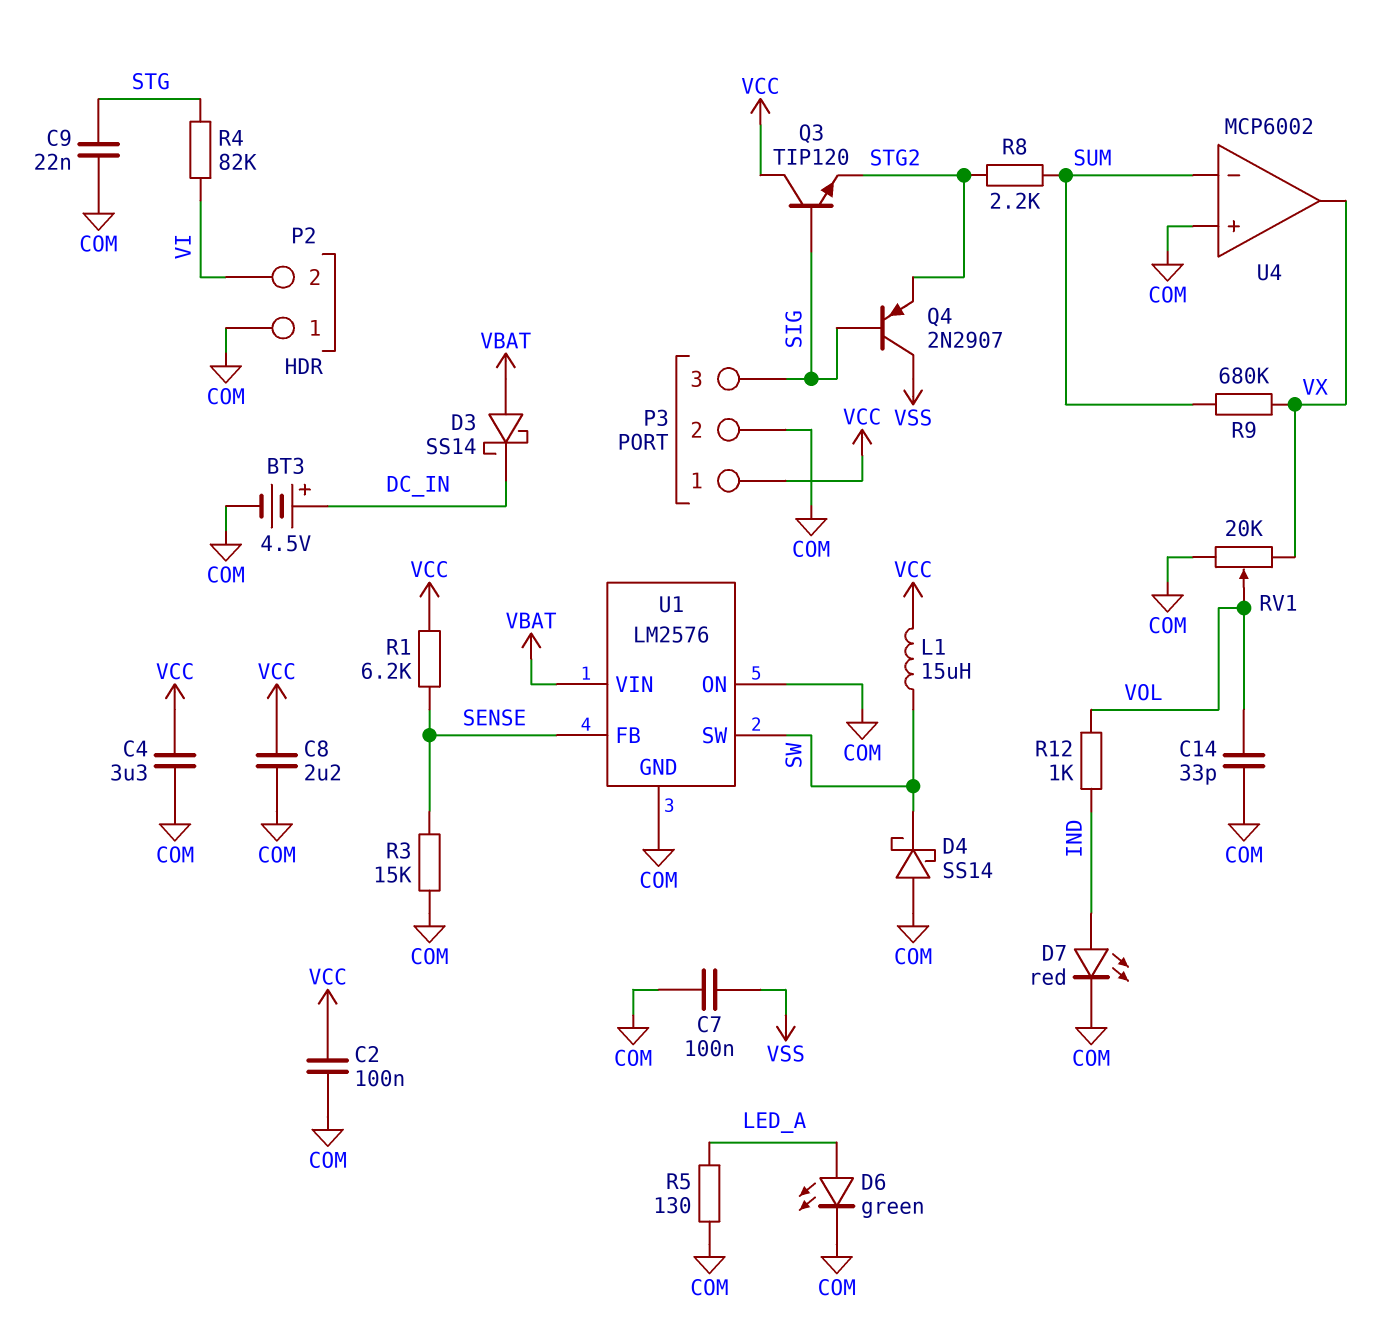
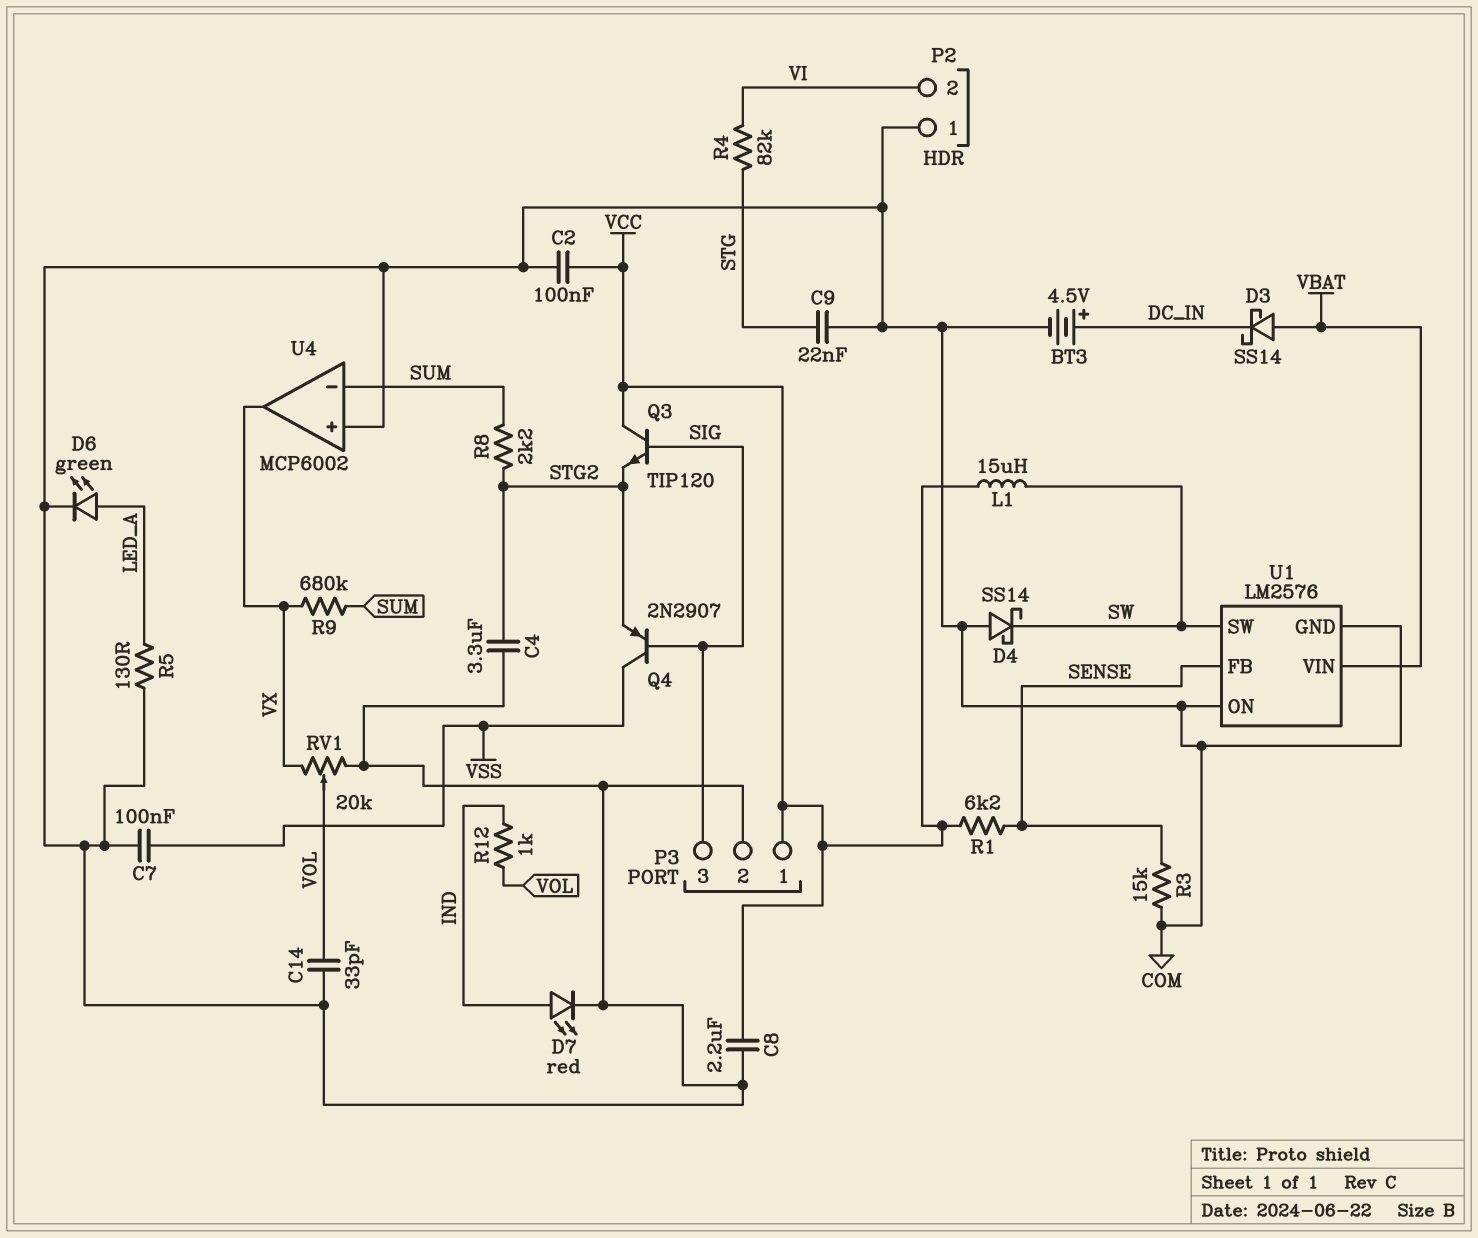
C4: 3.3uF (COM, VCC) -> 3.3uF (COM, STG2)

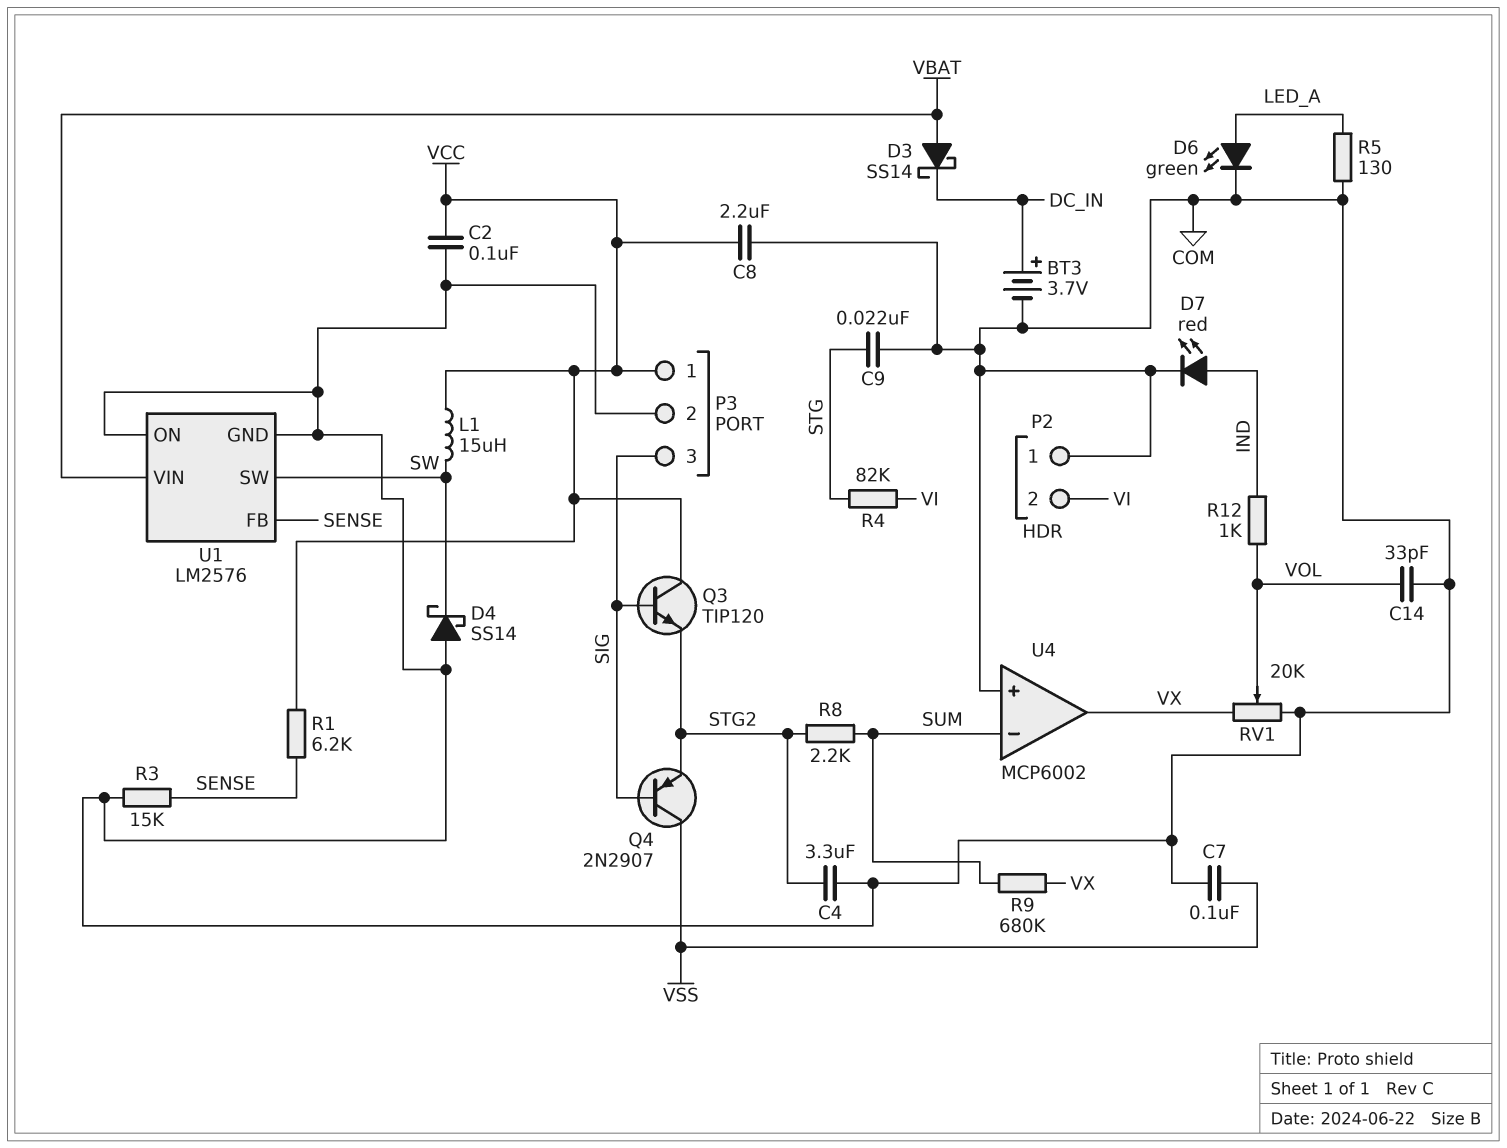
BT3: 4.5V (plus DC_IN, minus COM) -> 3.7V (plus DC_IN, minus COM)

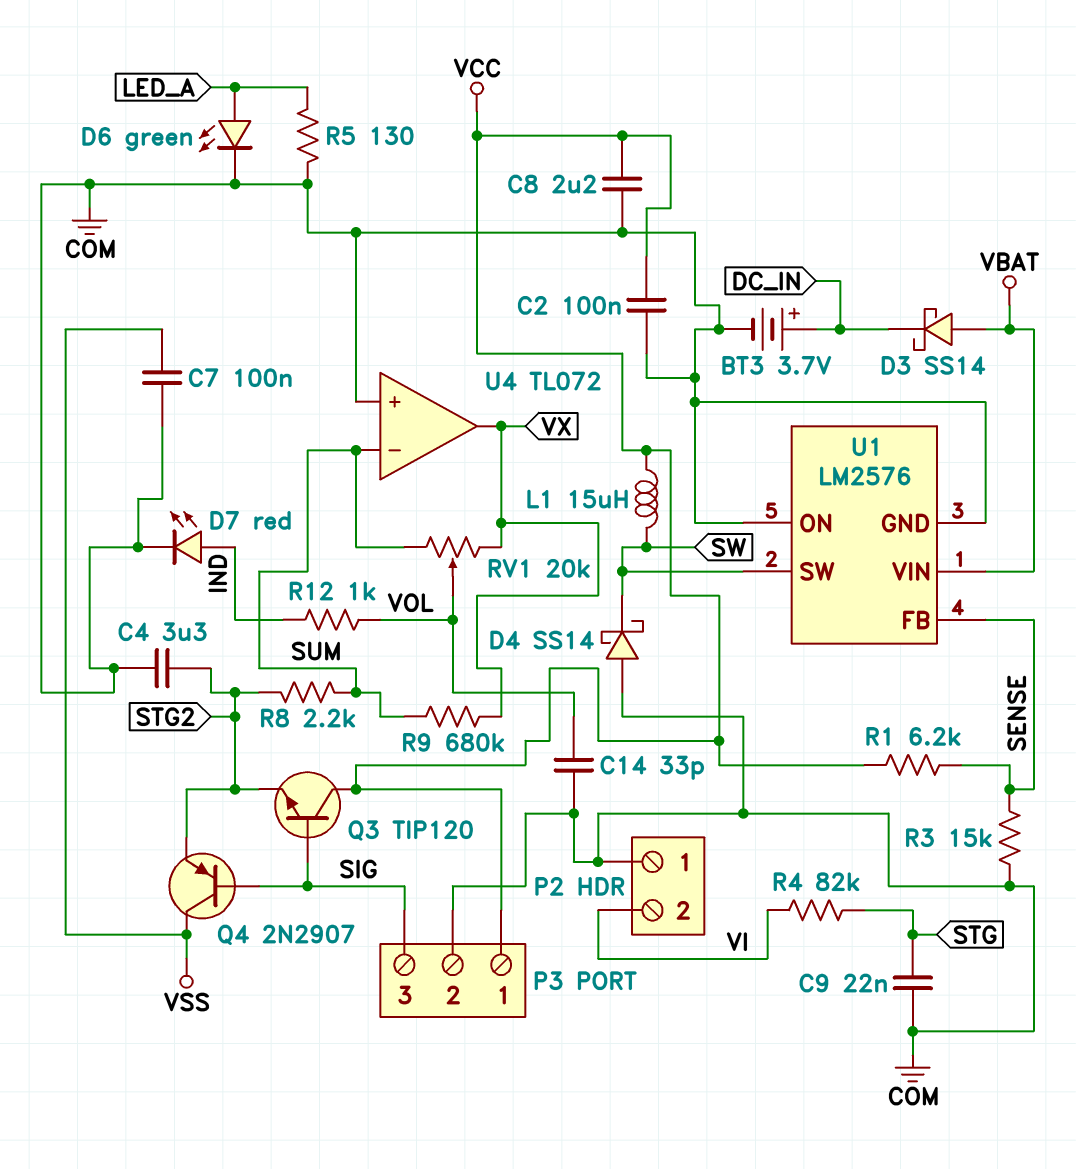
RV1: 20k (COM, VX, wiper VOL) -> 20k (SUM, VX, wiper VOL)
U4: MCP6002 -> TL072

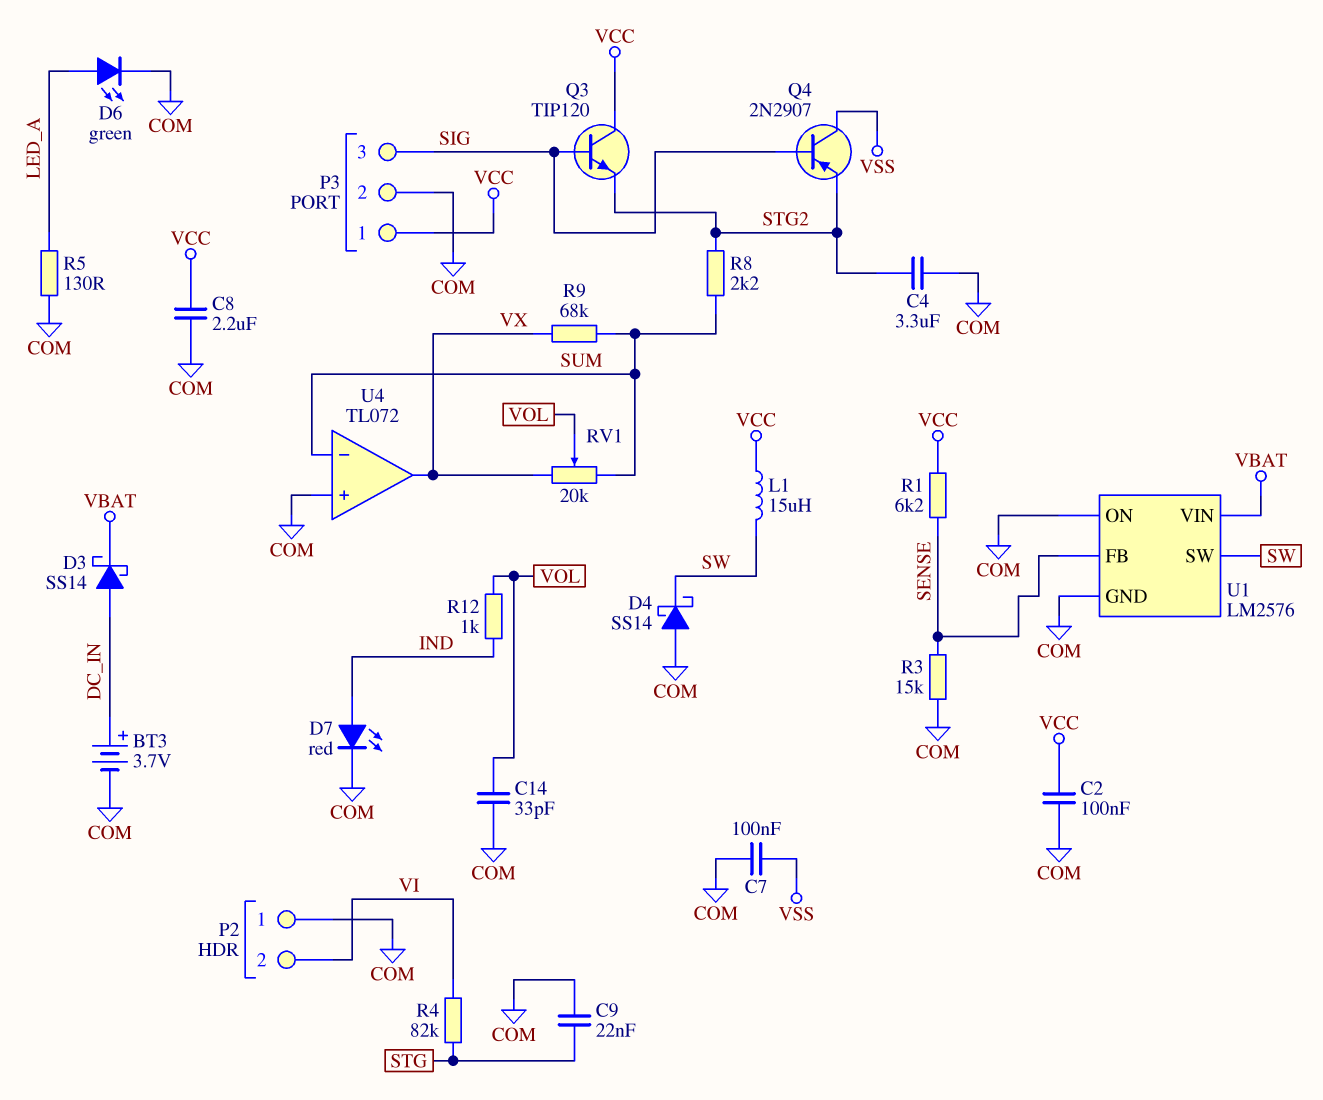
D3: schottky SS14 (A VBAT, K DC_IN) -> schottky SS14 (A DC_IN, K VBAT)
R9: 680k (SUM, VX) -> 68k (SUM, VX)

